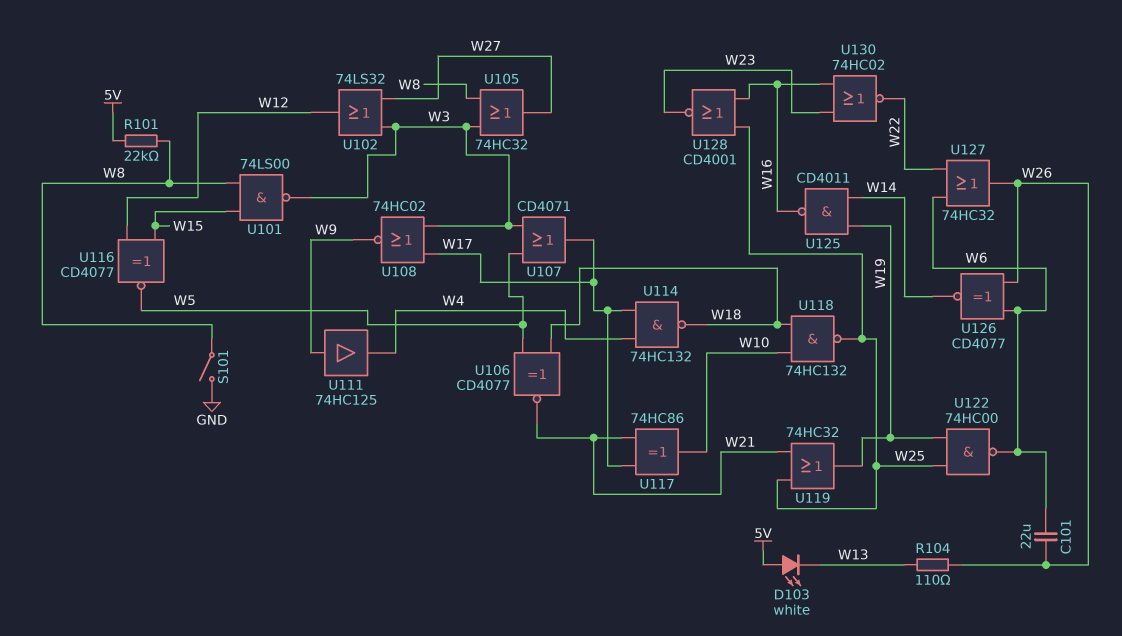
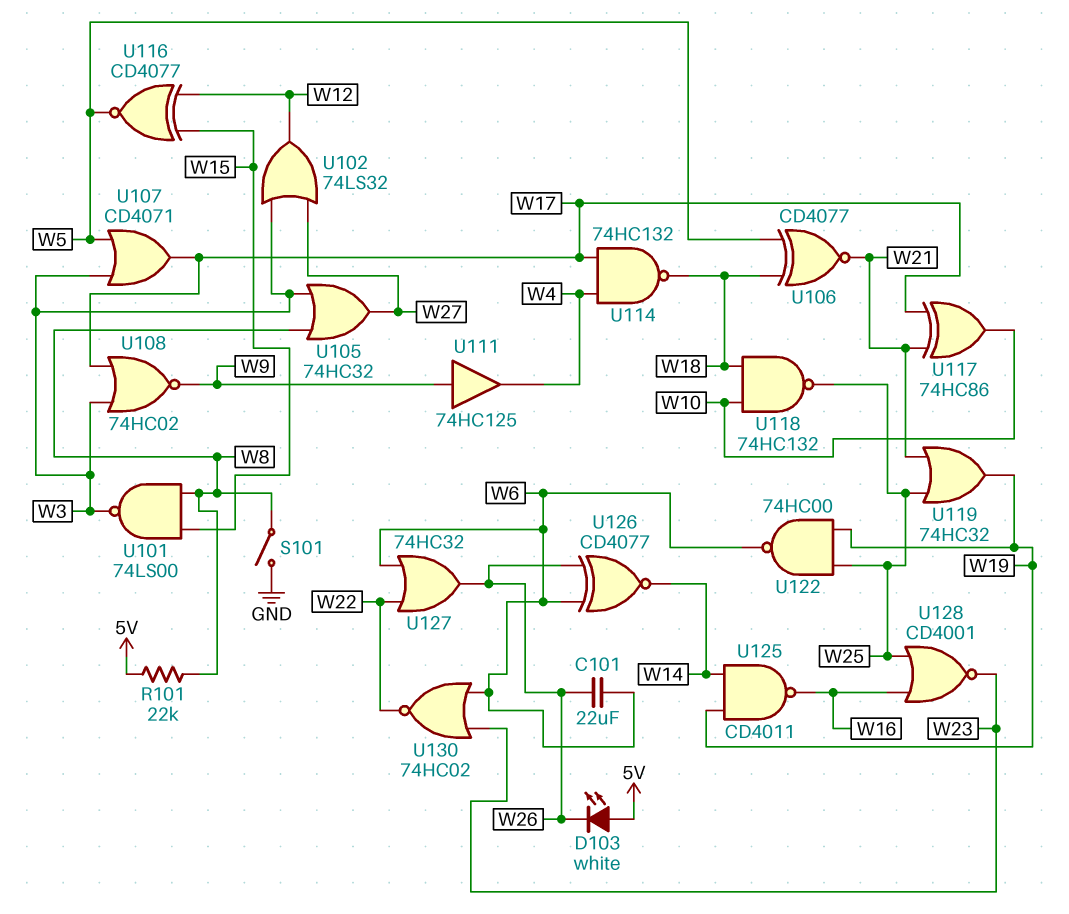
D103: LED white (A 5V, K W13) -> LED white (A 5V, K W26)
R104: 110 (W13, W26) -> none
U130: NOR 74HC02 (in W16, in W23, out W22) -> NOR 74HC02 (in W6, in W23, out W22)

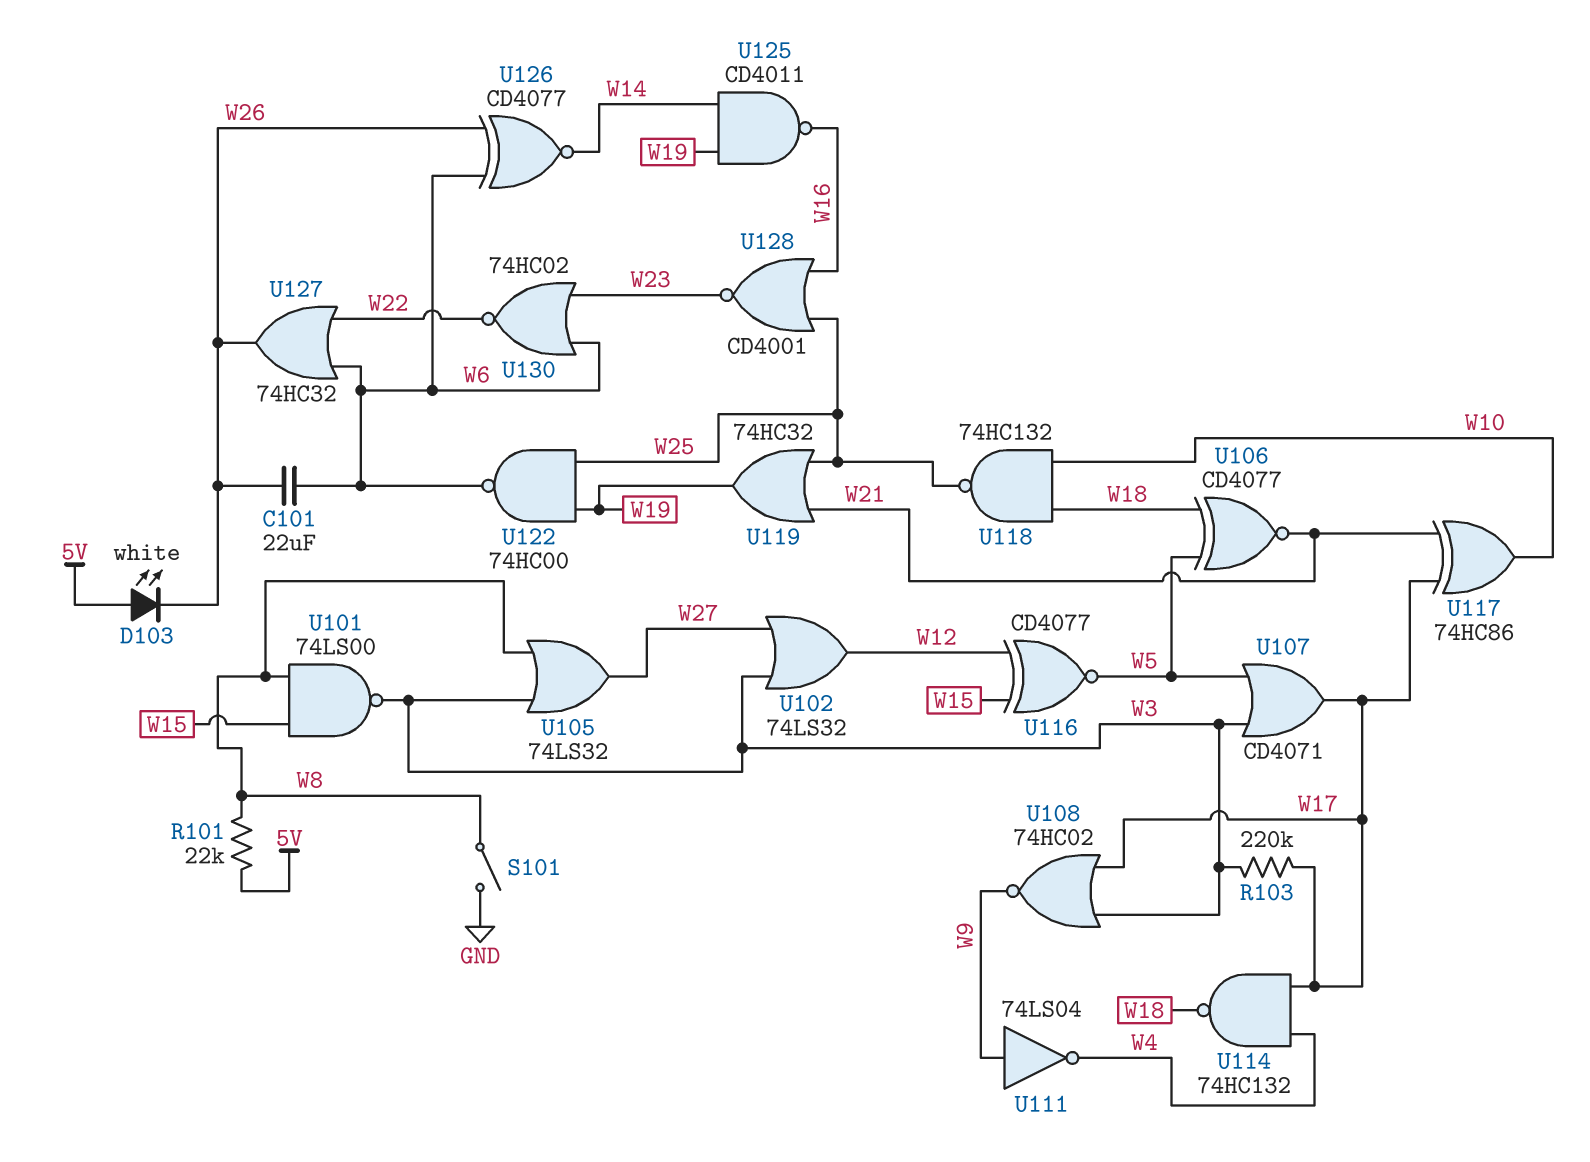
R103: none -> 220k (W3, W17)
U105: OR 74HC32 (in W3, in W8, out W27) -> OR 74LS32 (in W3, in W8, out W27)
U111: buffer 74HC125 (in W9, out W4) -> NOT 74LS04 (in W9, out W4)

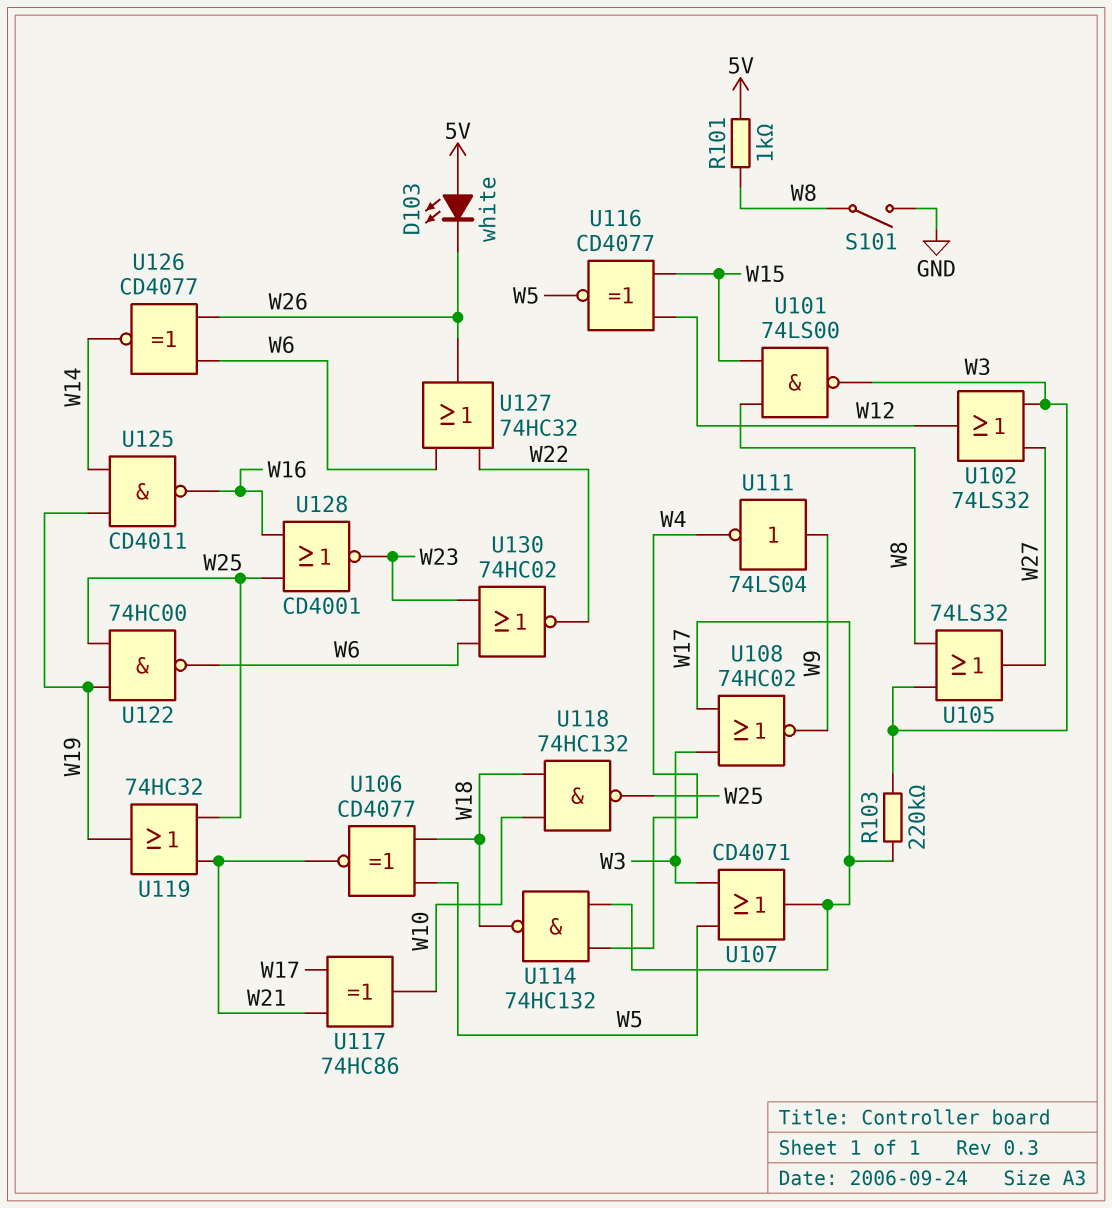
C101: 22uF (W6, W26) -> none
R101: 22k (5V, W8) -> 1k (5V, W8)

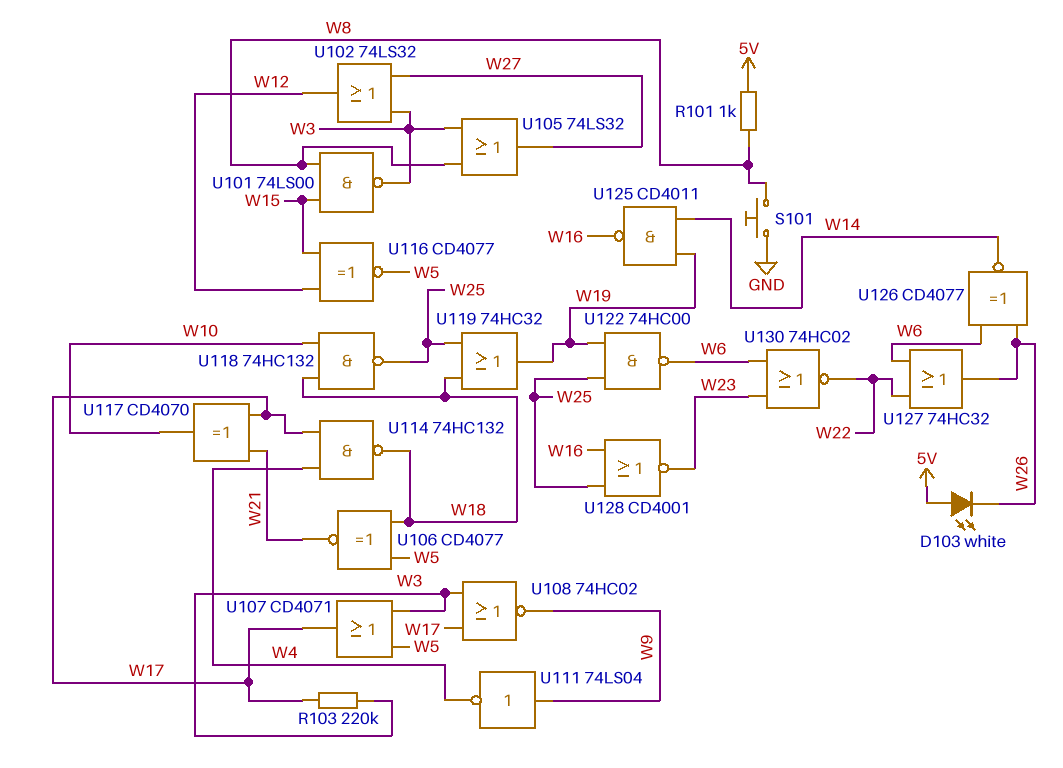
S101: switch (GND, W8) -> button (GND, W8)
U117: XOR 74HC86 (in W17, in W21, out W10) -> XOR CD4070 (in W17, in W21, out W10)
U119: OR 74HC32 (in W21, in W25, out W19) -> OR 74HC32 (in W18, in W25, out W19)

